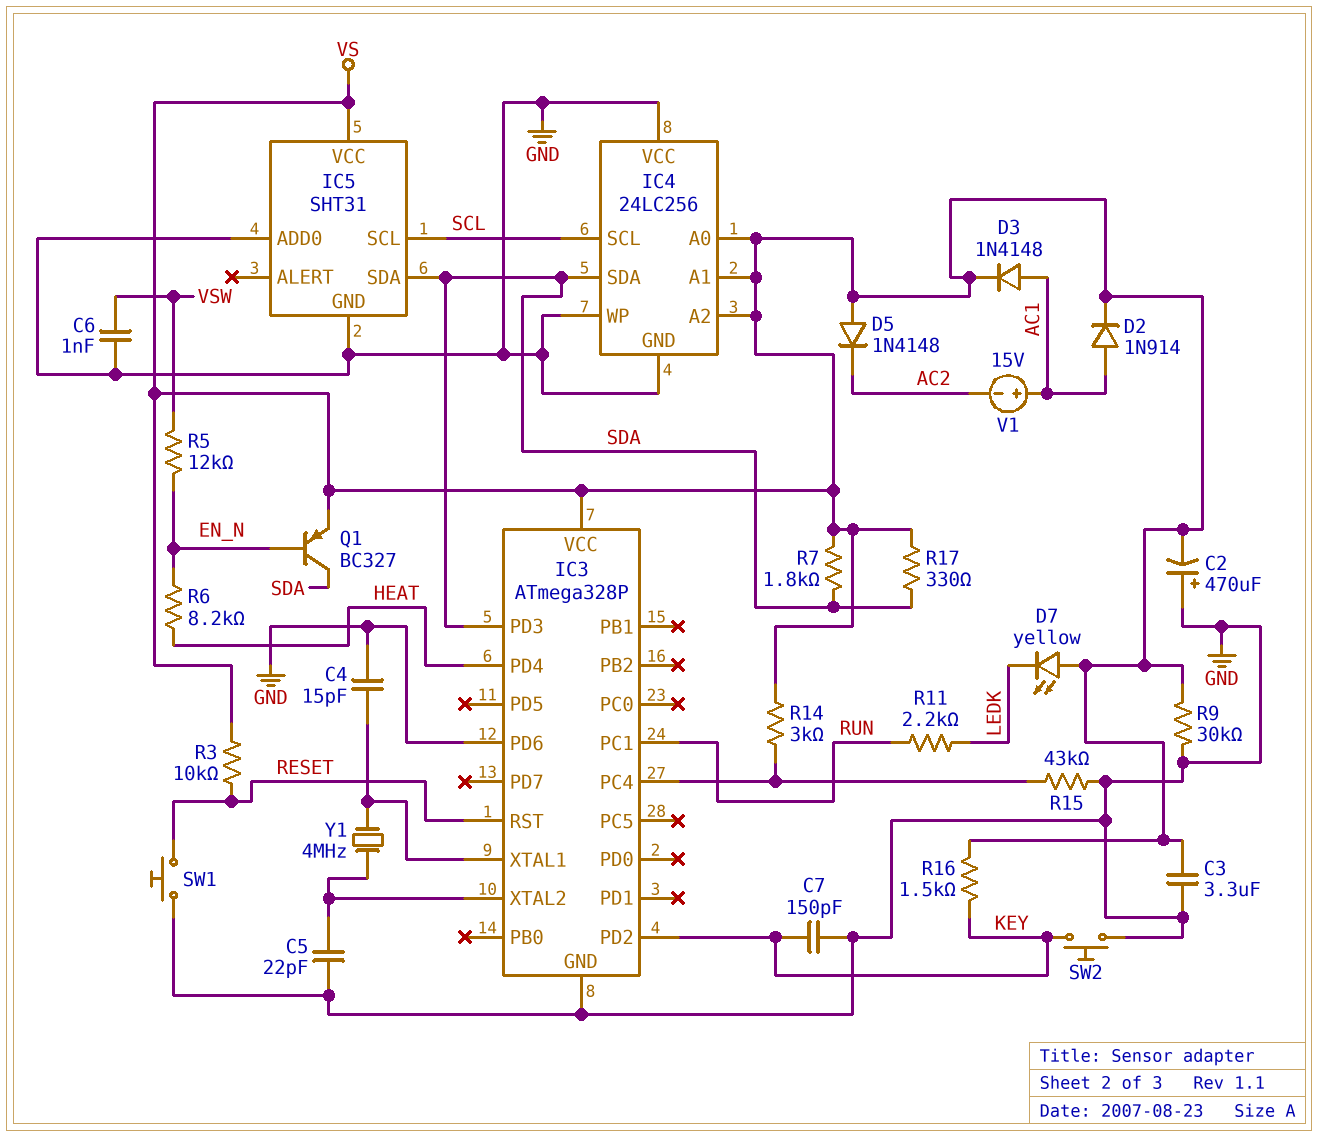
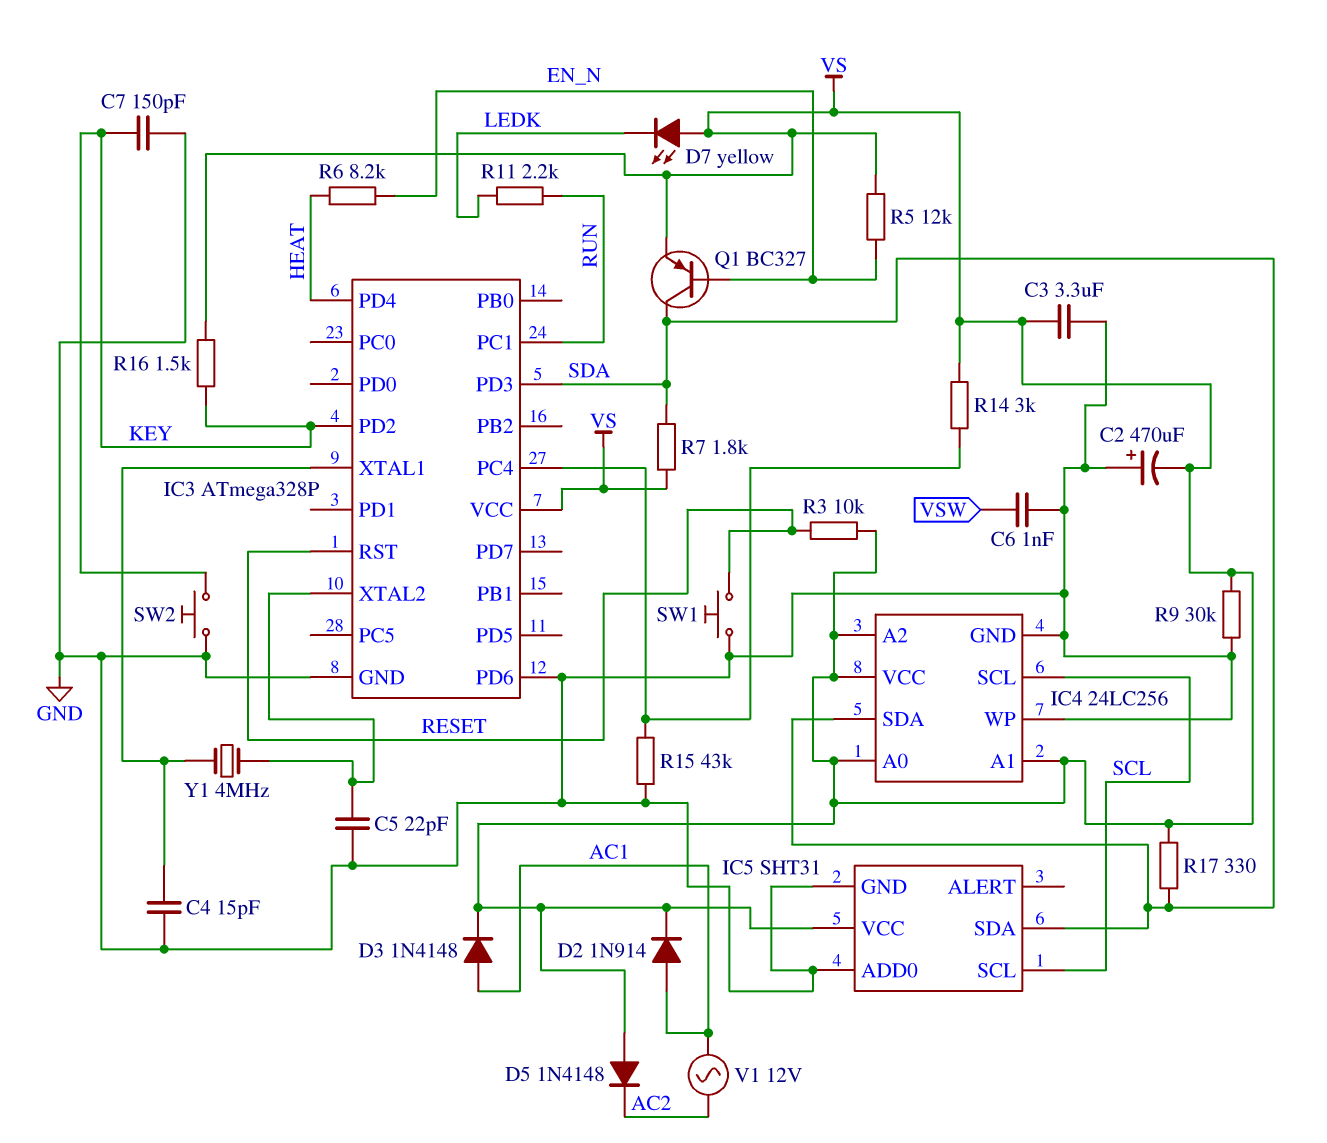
IC4 pin VCC: GND -> VS
R5: 12k (EN_N, VSW) -> 12k (EN_N, VS)
V1: 15V (plus AC1, minus AC2) -> AC 12V (AC1, AC2)

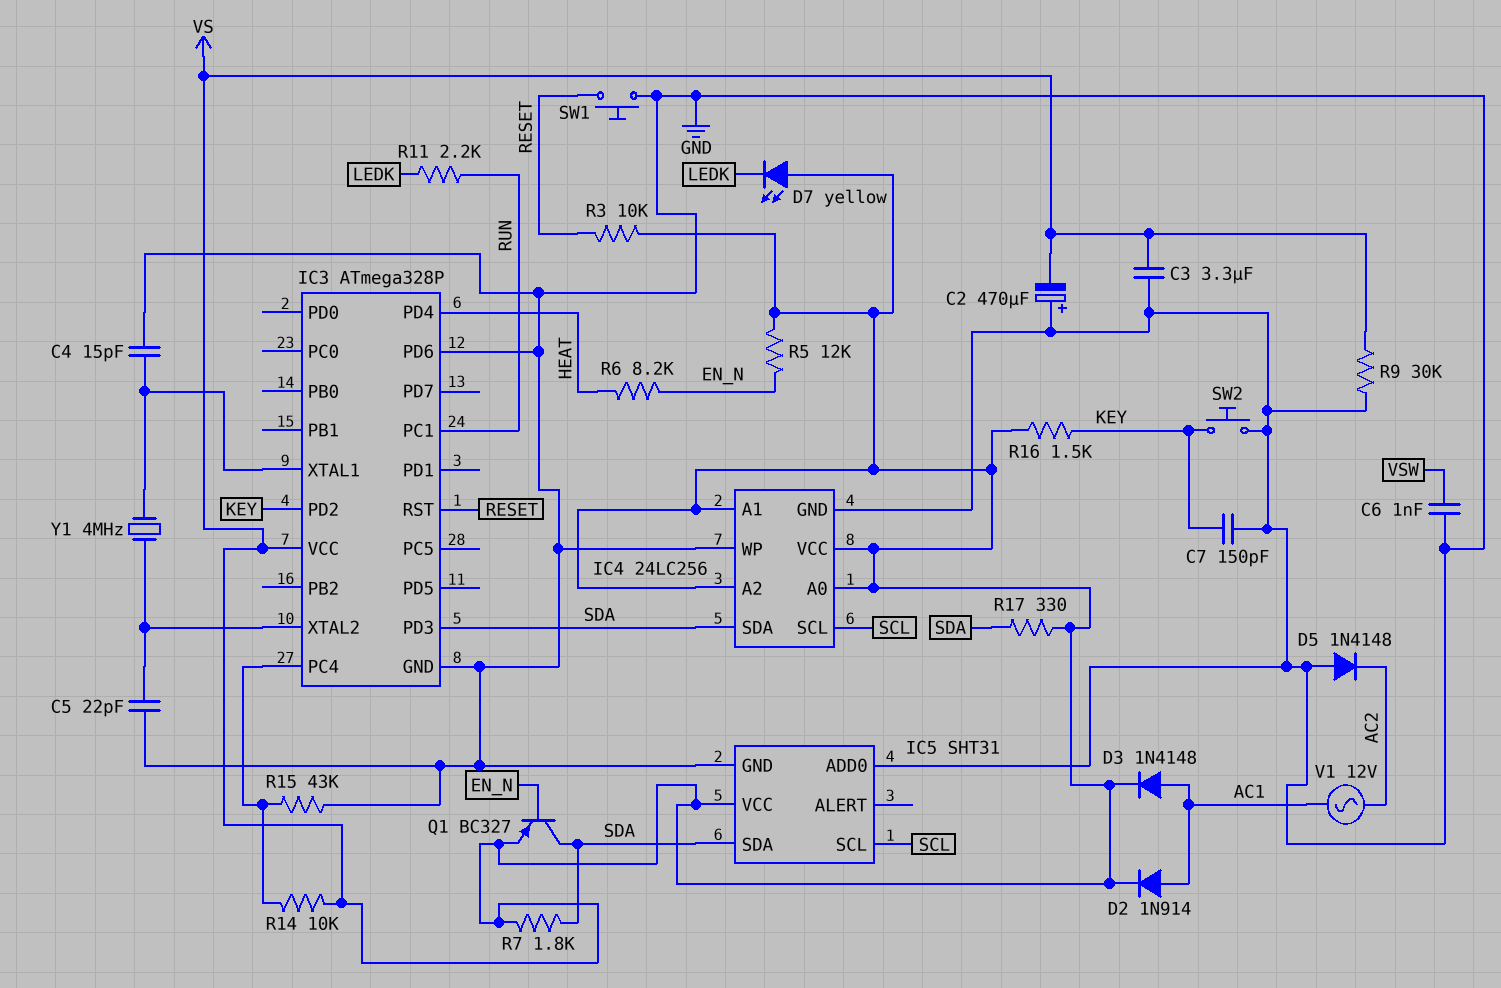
D5: diode 1N4148 (A VS, K AC2) -> diode 1N4148 (A GND, K AC2)
R14: 3k (IC3/PC4, VS) -> 10k (IC3/PC4, VS)

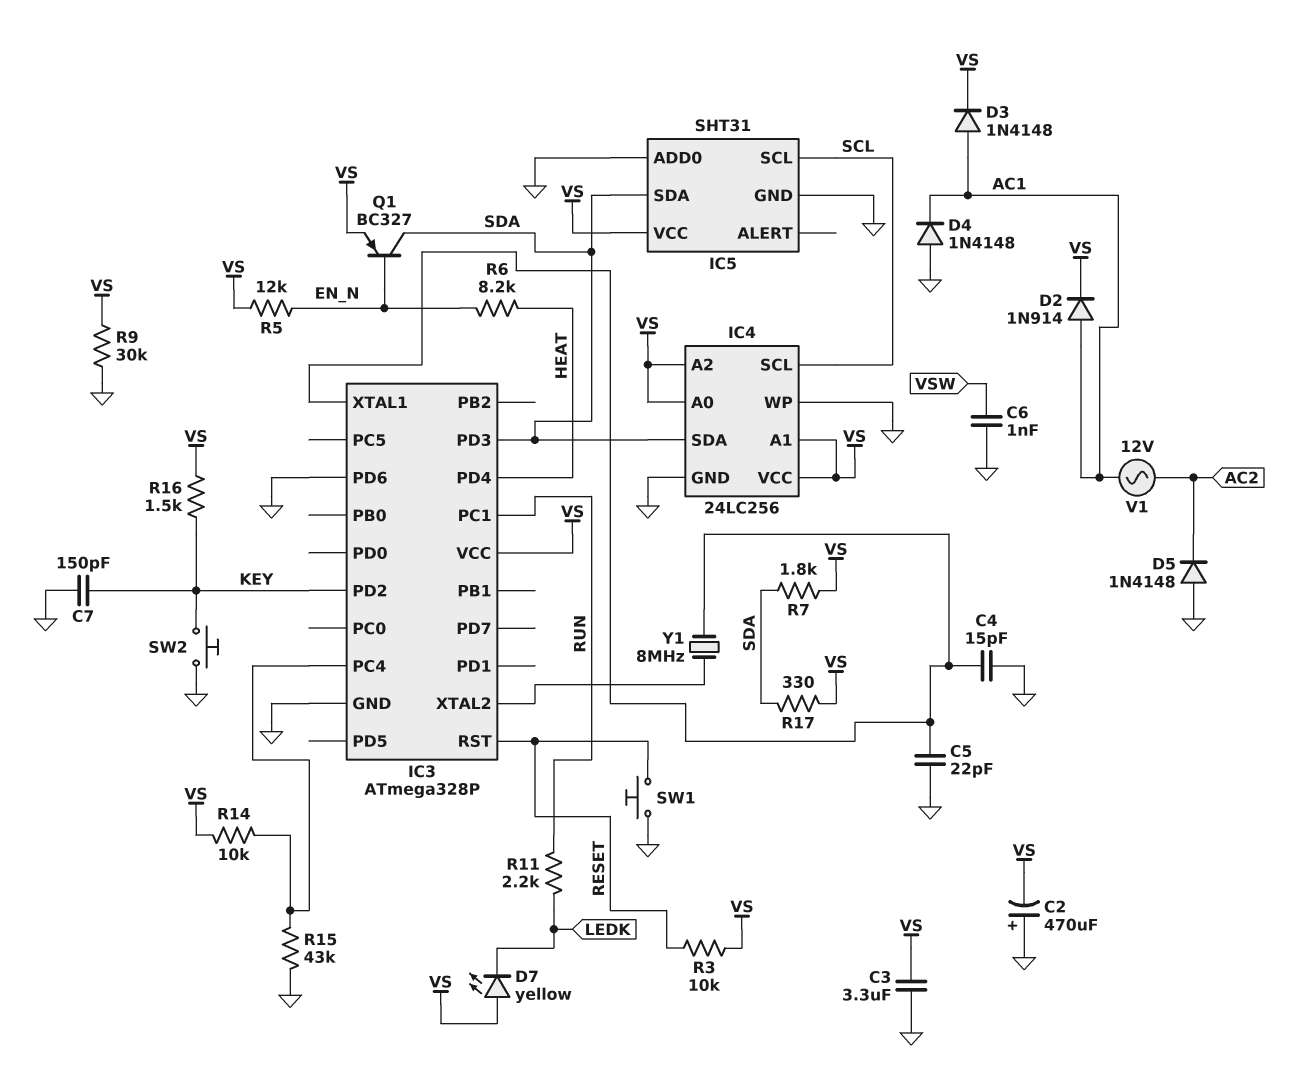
C5: 22pF (GND, IC3/XTAL2) -> 22pF (GND, IC3/XTAL1)
D4: none -> diode 1N4148 (A GND, K AC1)
Y1: 4MHz (IC3/XTAL1, IC3/XTAL2) -> 8MHz (IC3/XTAL1, IC3/XTAL2)

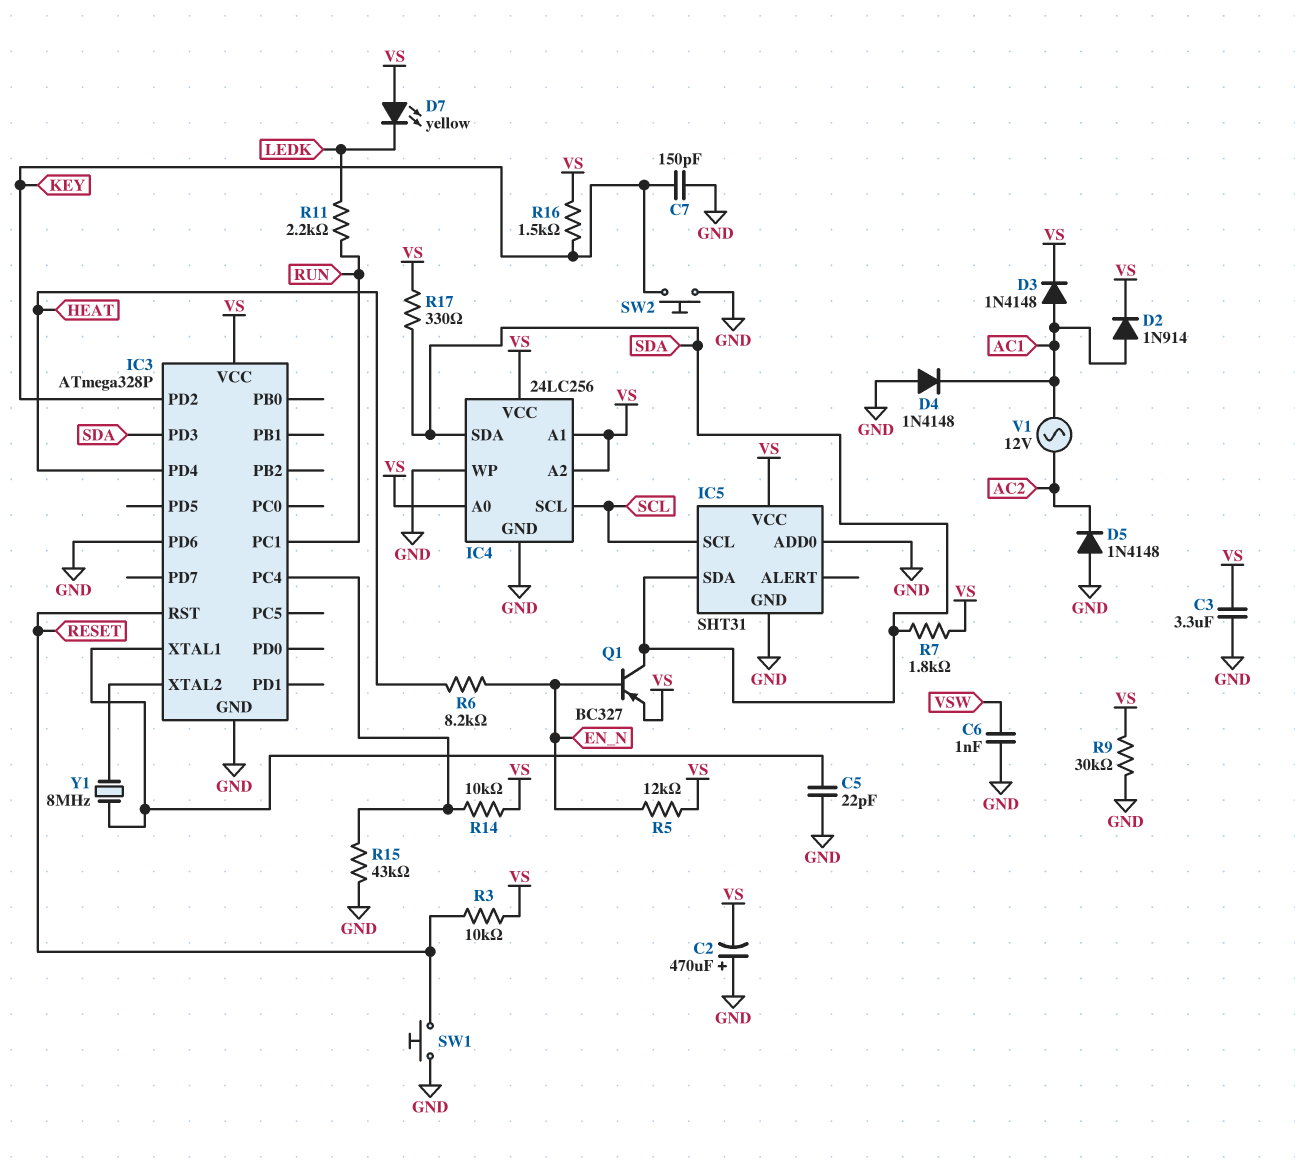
C4: 15pF (GND, IC3/XTAL1) -> none

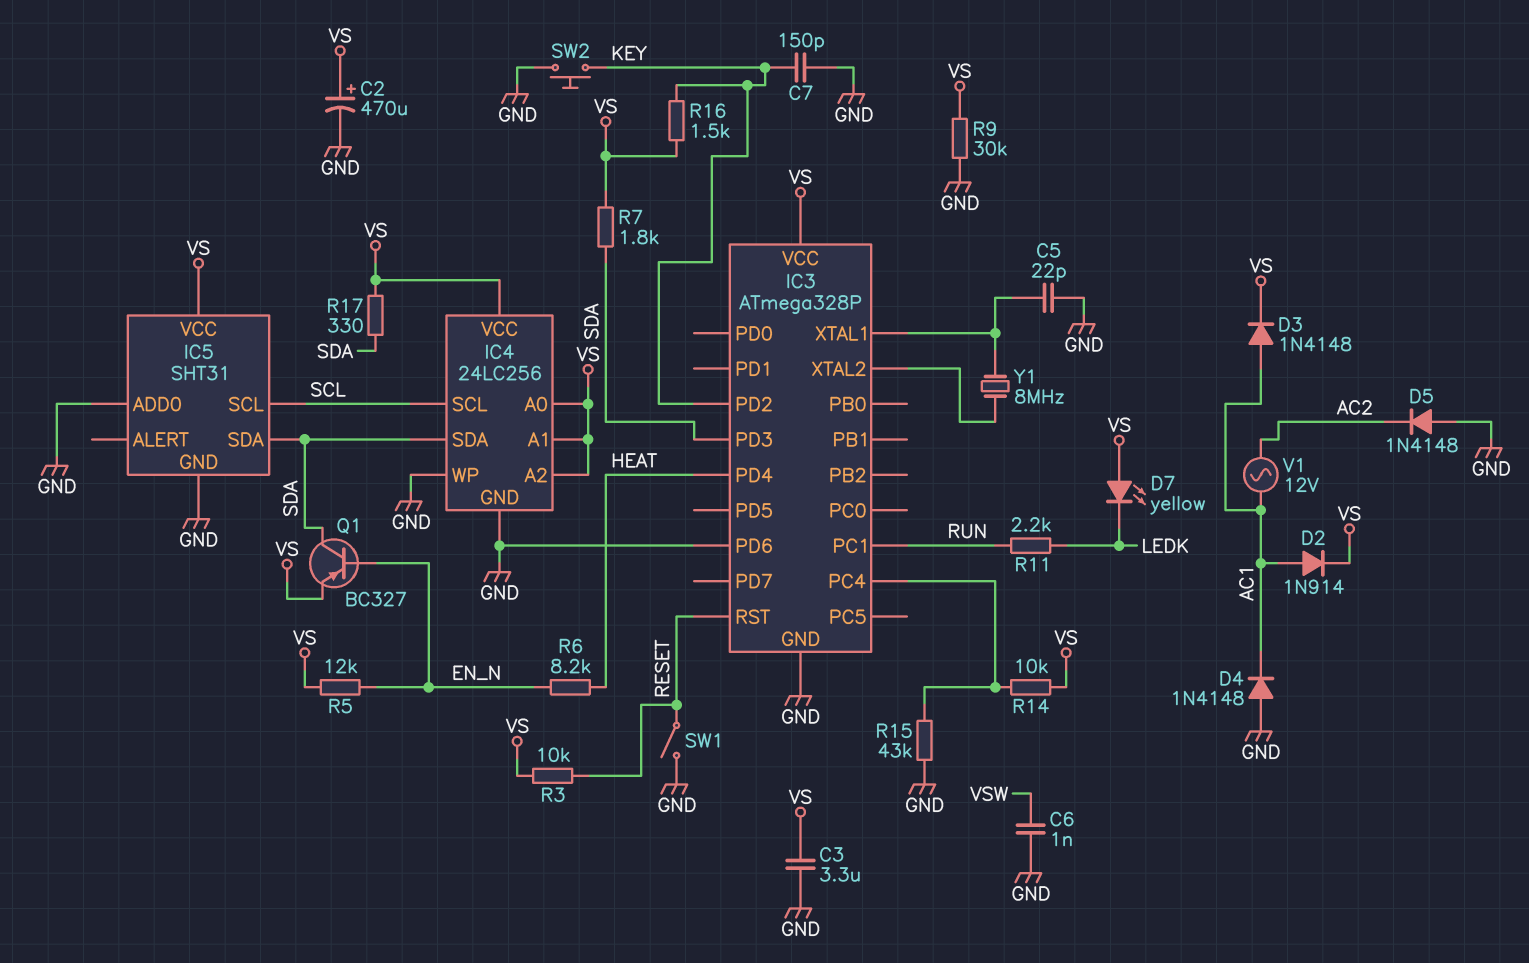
C2: 470uF (plus GND, minus VS) -> 470uF (plus VS, minus GND)
SW1: button (GND, RESET) -> switch (GND, RESET)

